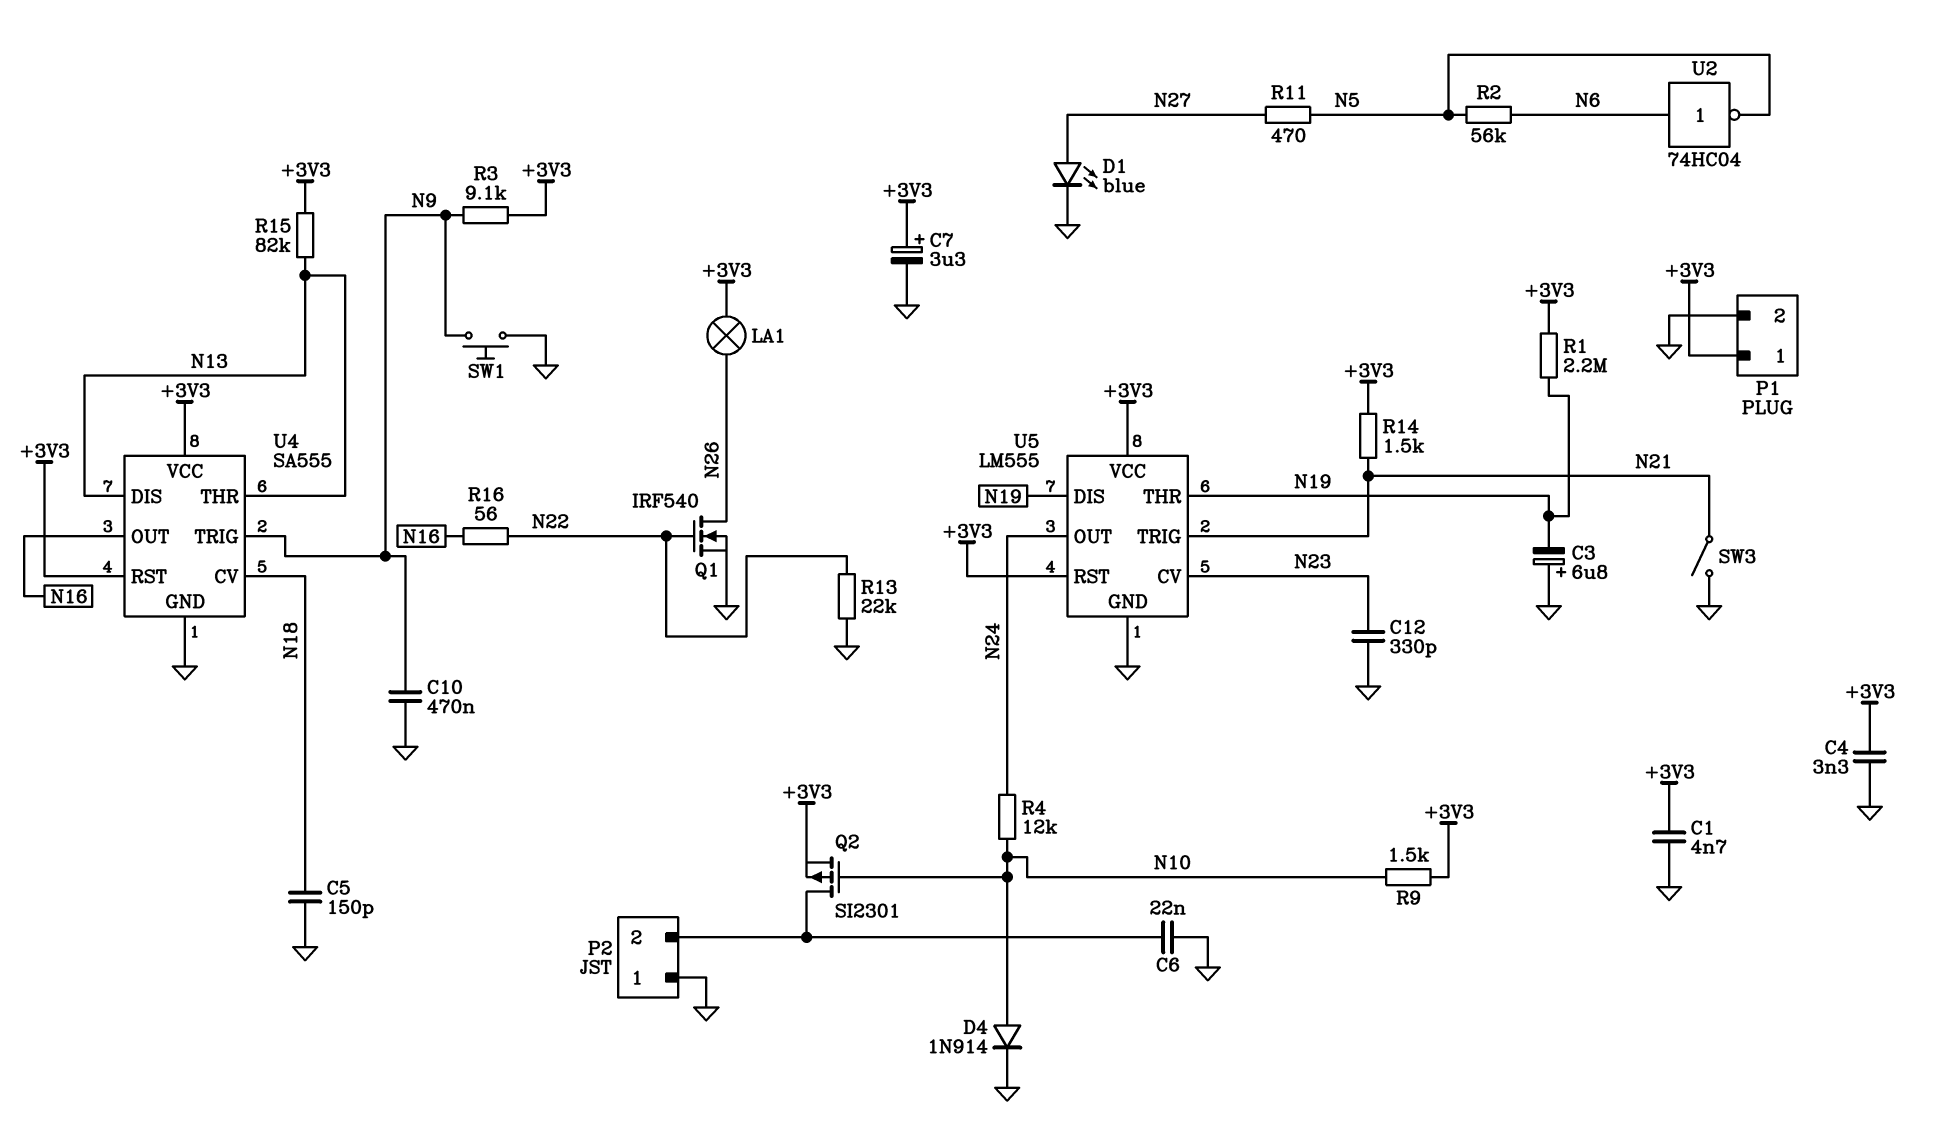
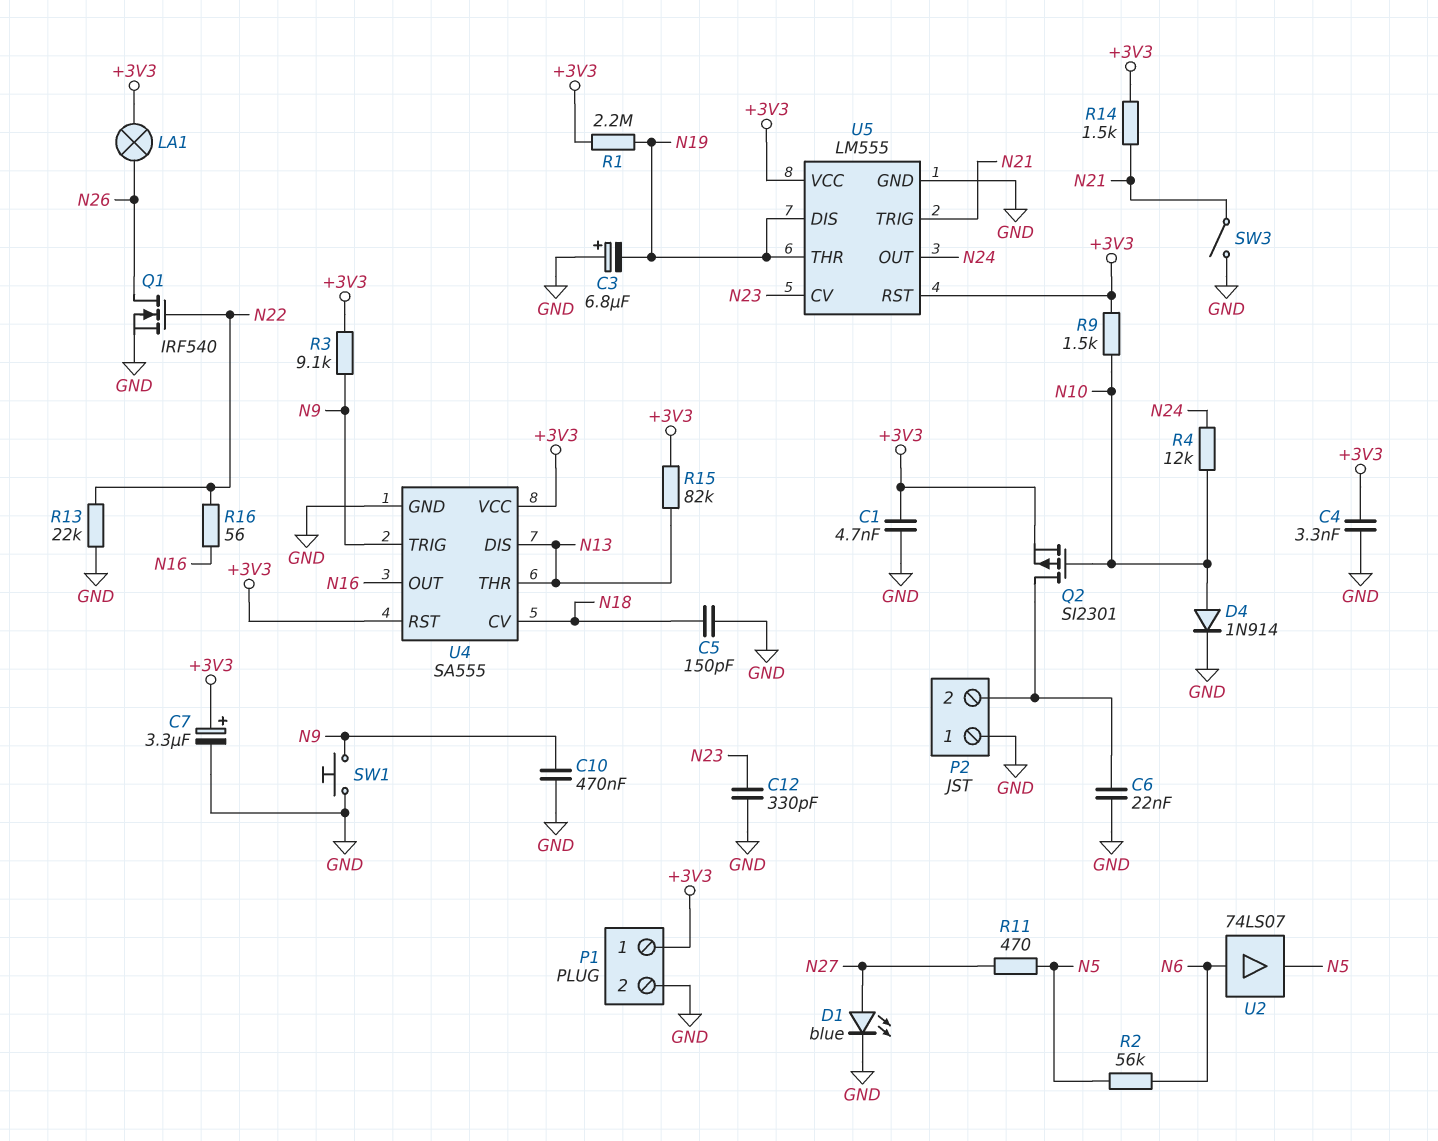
U2: NOT 74HC04 (in N6, out N5) -> buffer 74LS07 (in N6, out N5)

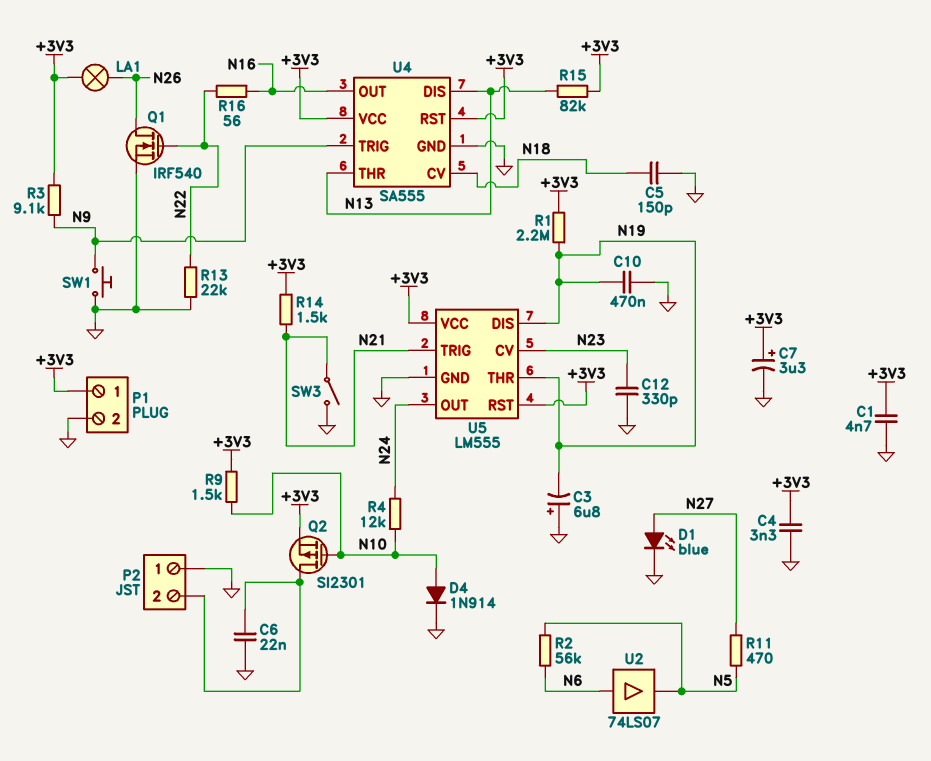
C10: 470nF (GND, N9) -> 470nF (GND, N19)

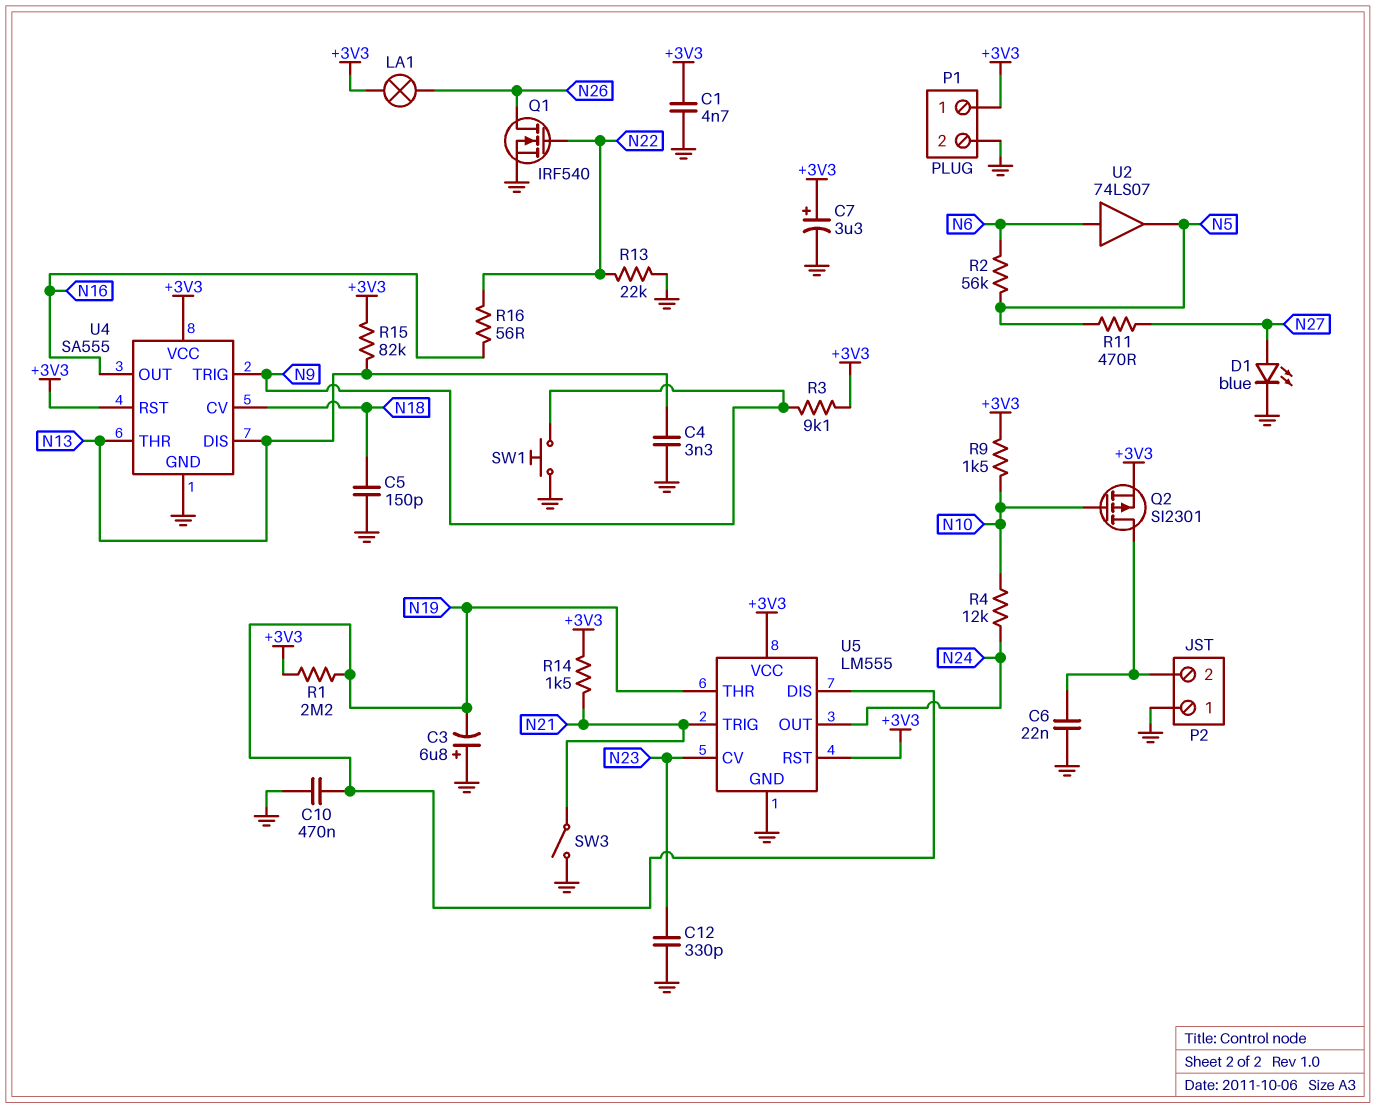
C4: 3.3nF (+3V3, GND) -> 3.3nF (GND, N13)
D4: diode 1N914 (A N10, K GND) -> none

